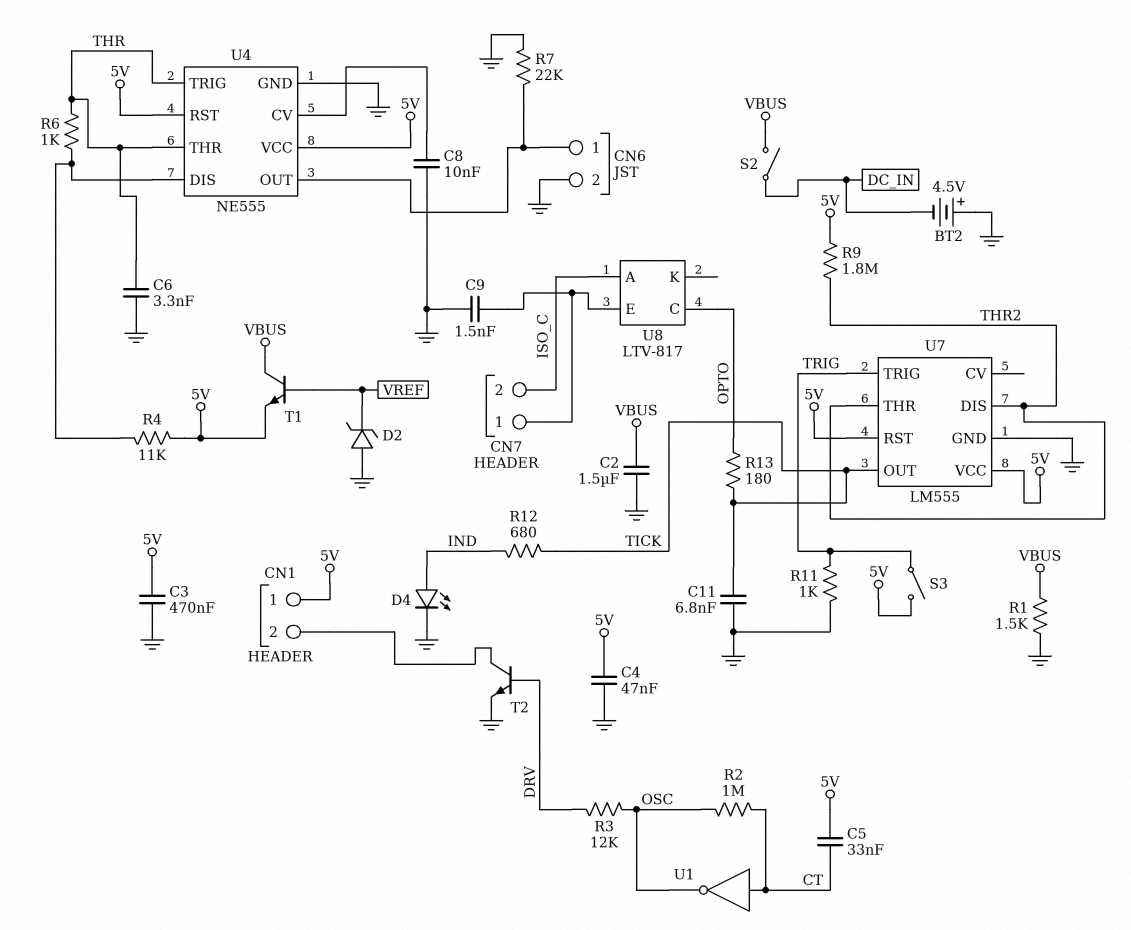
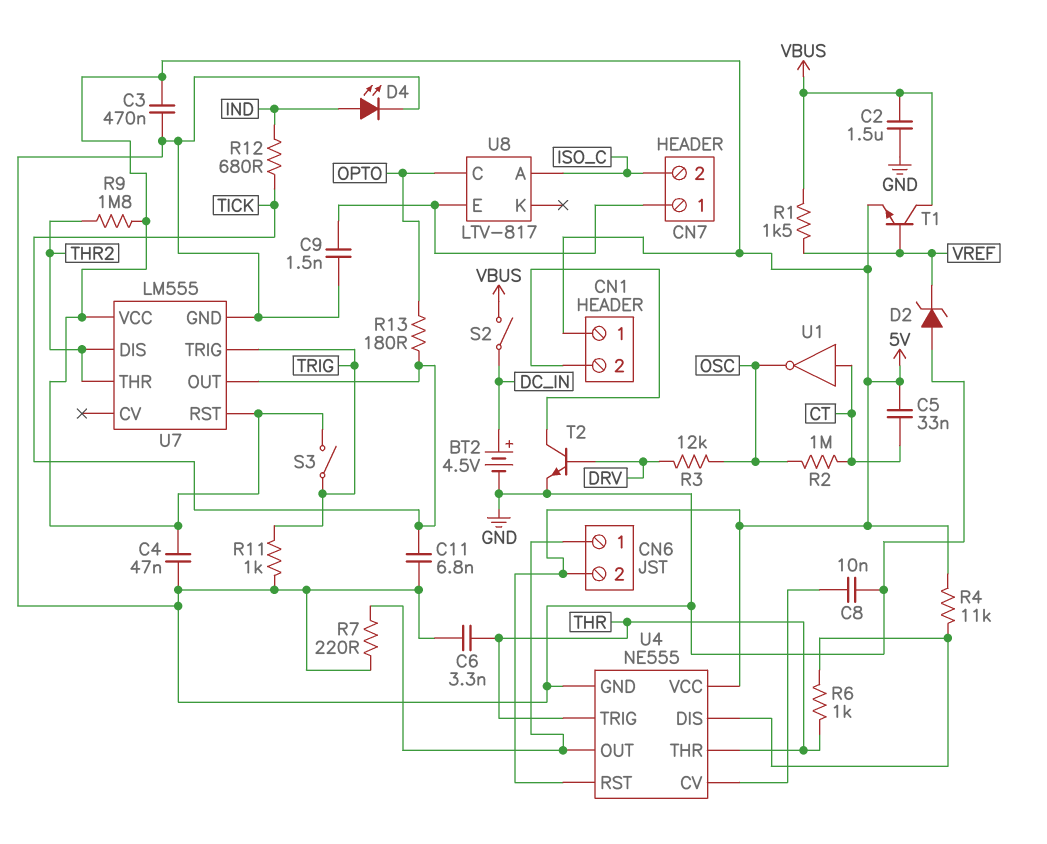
BT2: 4.5V (plus GND, minus DC_IN) -> 4.5V (plus DC_IN, minus GND)
CN6 pin 2: GND -> 5V
R1: 1.5k (GND, VBUS) -> 1.5k (VBUS, VREF)
R7: 22k (CN6/1, GND) -> 220 (CN6/1, GND)

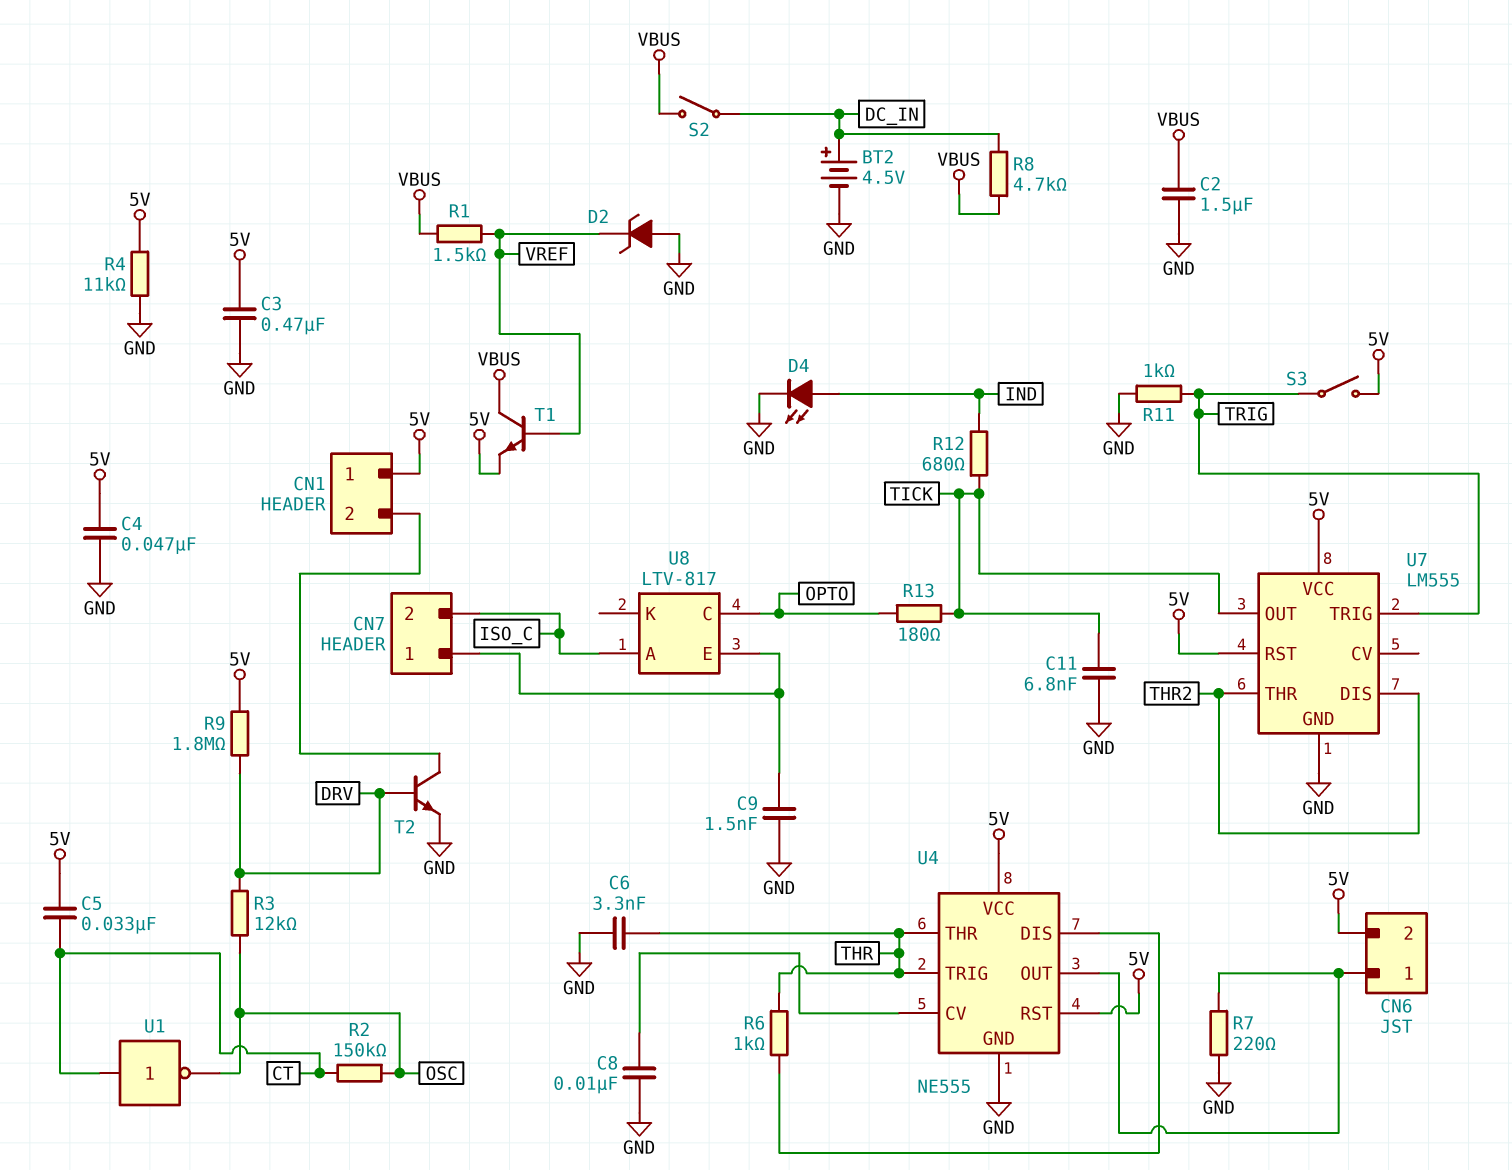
R2: 1M (CT, OSC) -> 150k (CT, OSC)
R4: 11k (5V, U4/DIS) -> 11k (5V, GND)
R8: none -> 4.7k (DC_IN, VBUS)
R9: 1.8M (5V, THR2) -> 1.8M (5V, DRV)

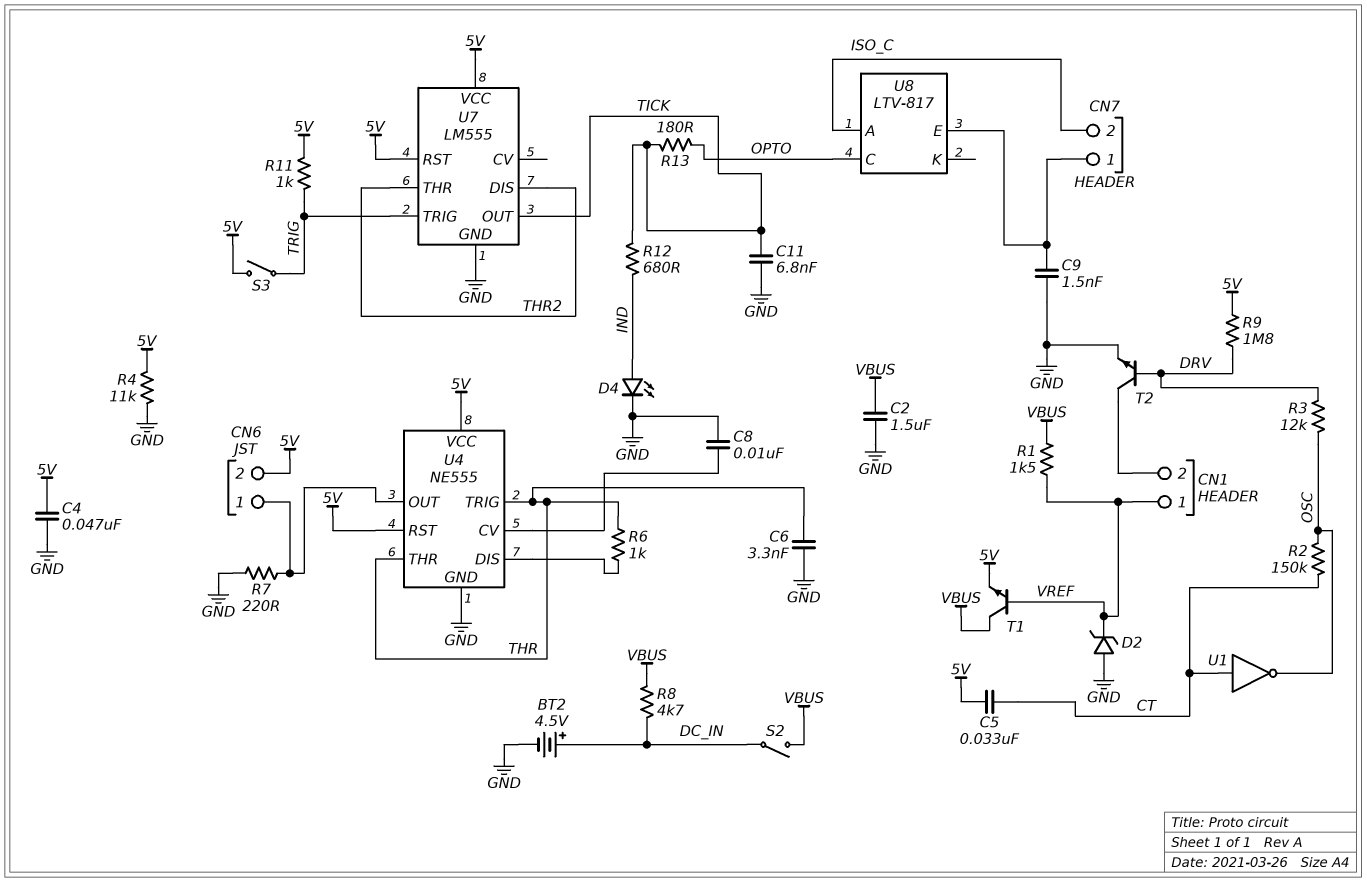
C3: 470nF (5V, GND) -> none
CN1 pin 1: 5V -> VREF
R11: 1k (GND, TRIG) -> 1k (5V, TRIG)

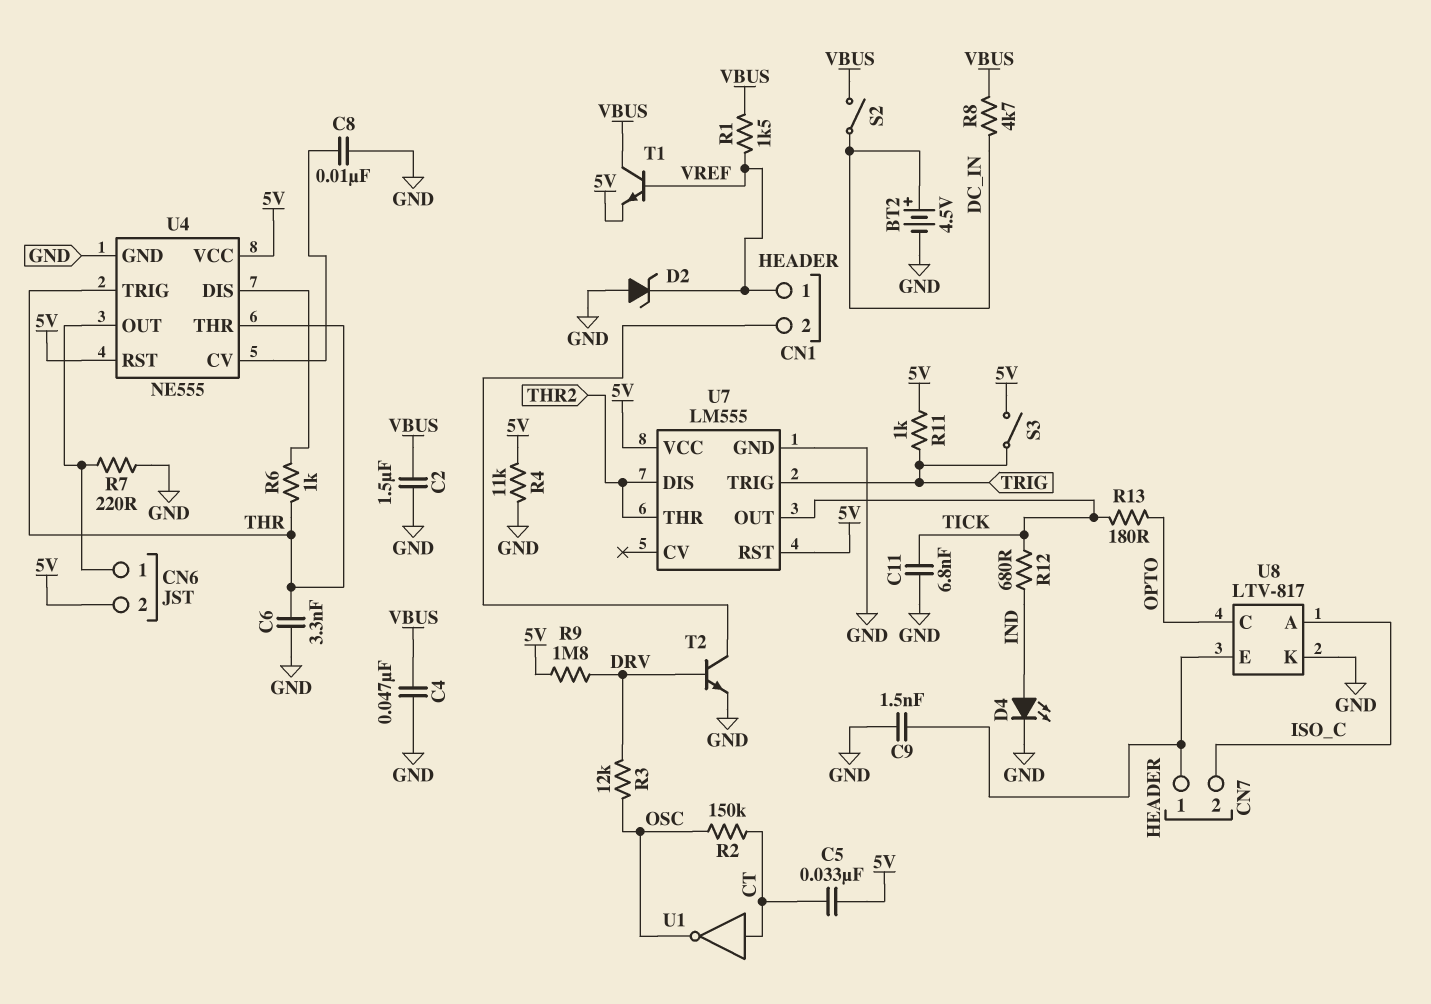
C4: 47nF (5V, GND) -> 47nF (GND, VBUS)
U8 pin K: none -> GND

